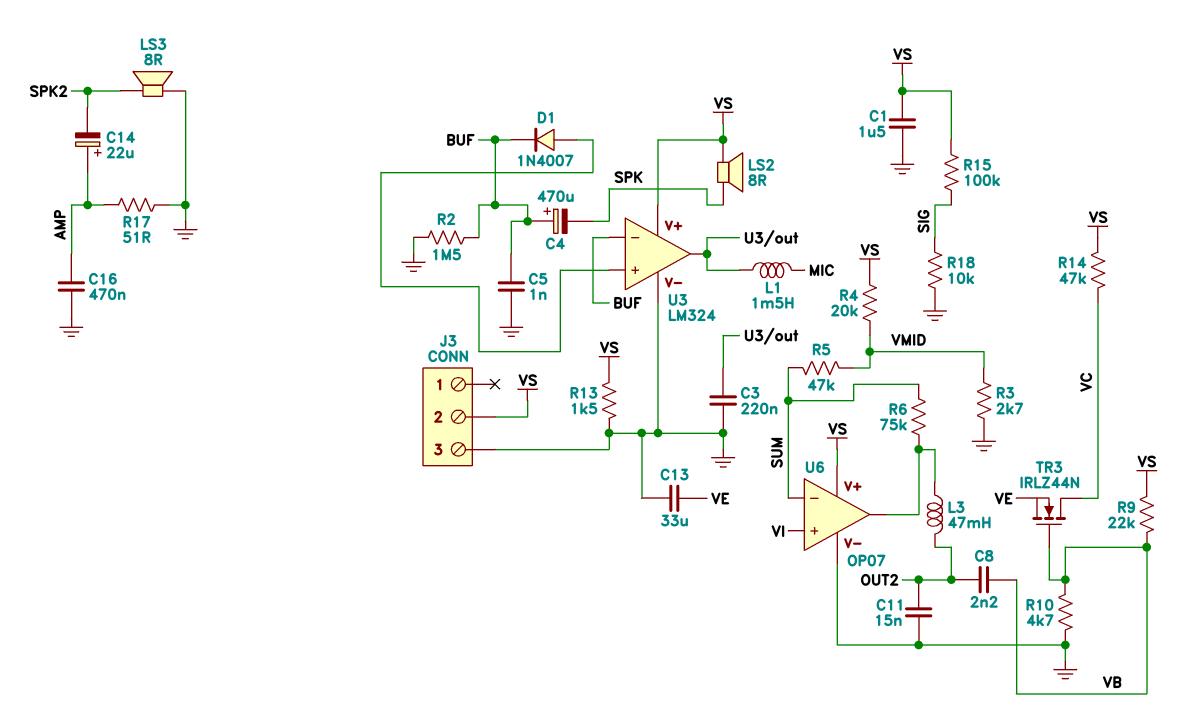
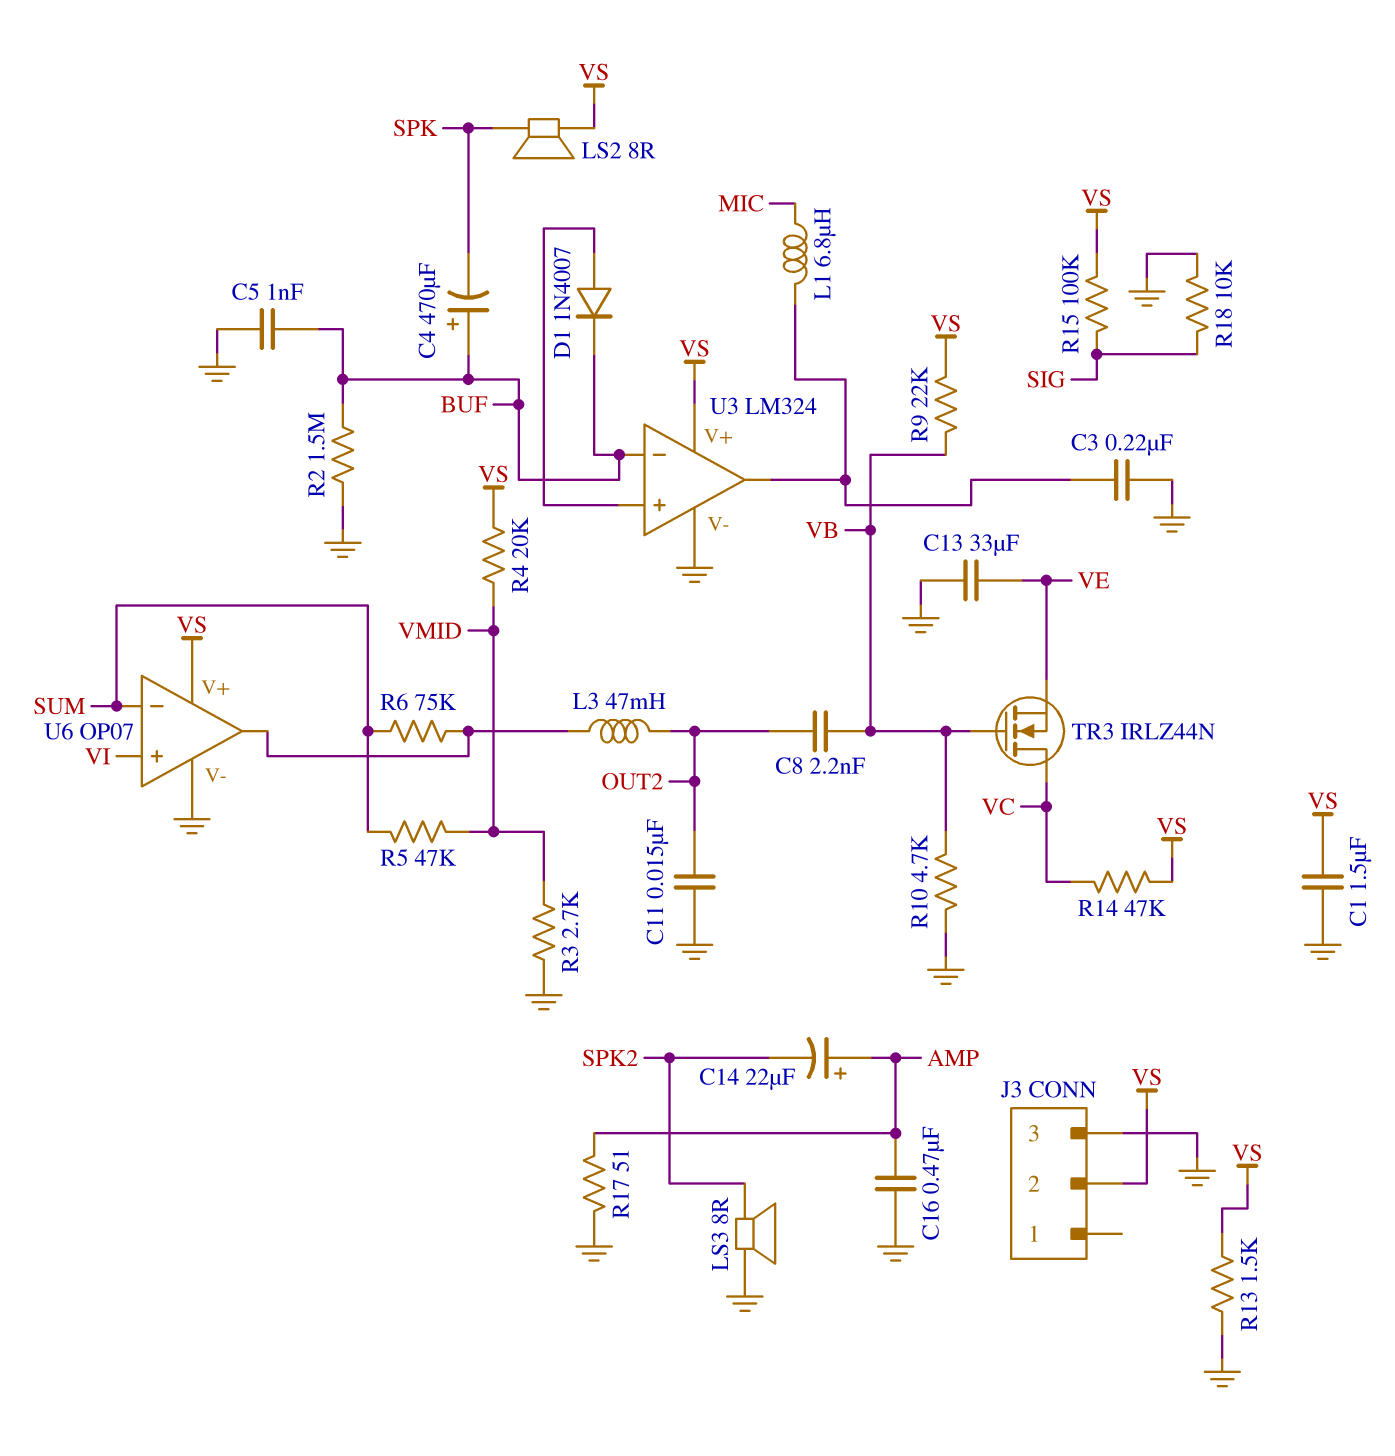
L1: 1.5mH (MIC, U3/out) -> 6.8uH (MIC, U3/out)

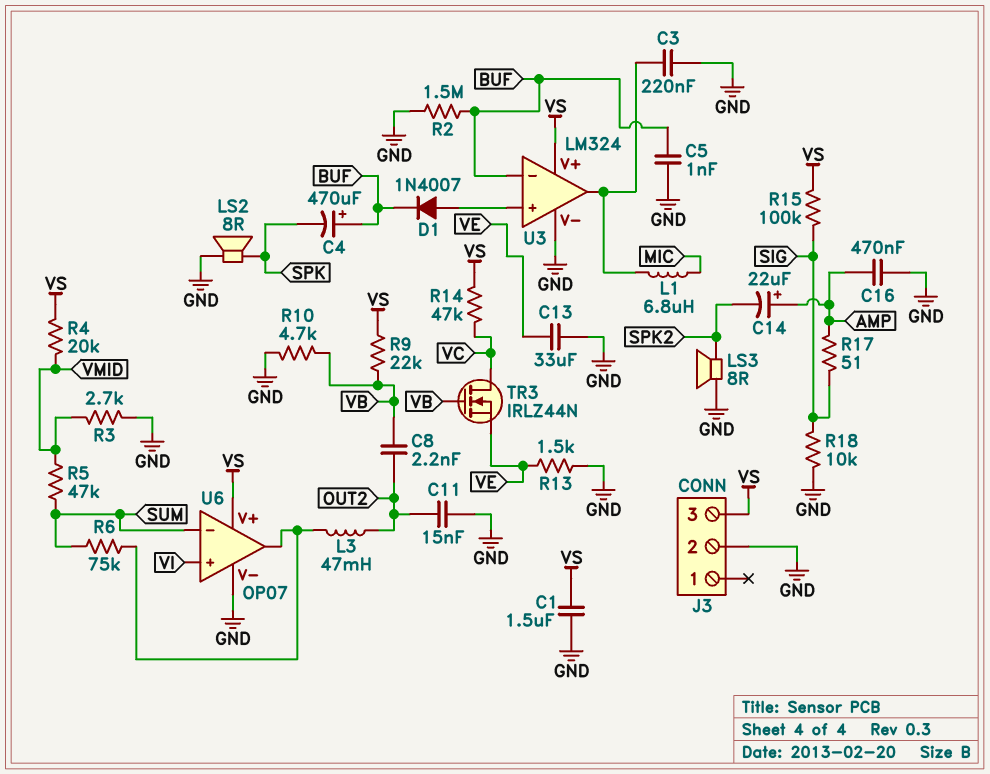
J3 pin 2: VS -> GND
J3 pin 3: GND -> VS
LS2: speaker 8R (SPK, VS) -> speaker 8R (GND, SPK)
R13: 1.5k (GND, VS) -> 1.5k (GND, VE)
R17: 51 (AMP, GND) -> 51 (AMP, SIG)

